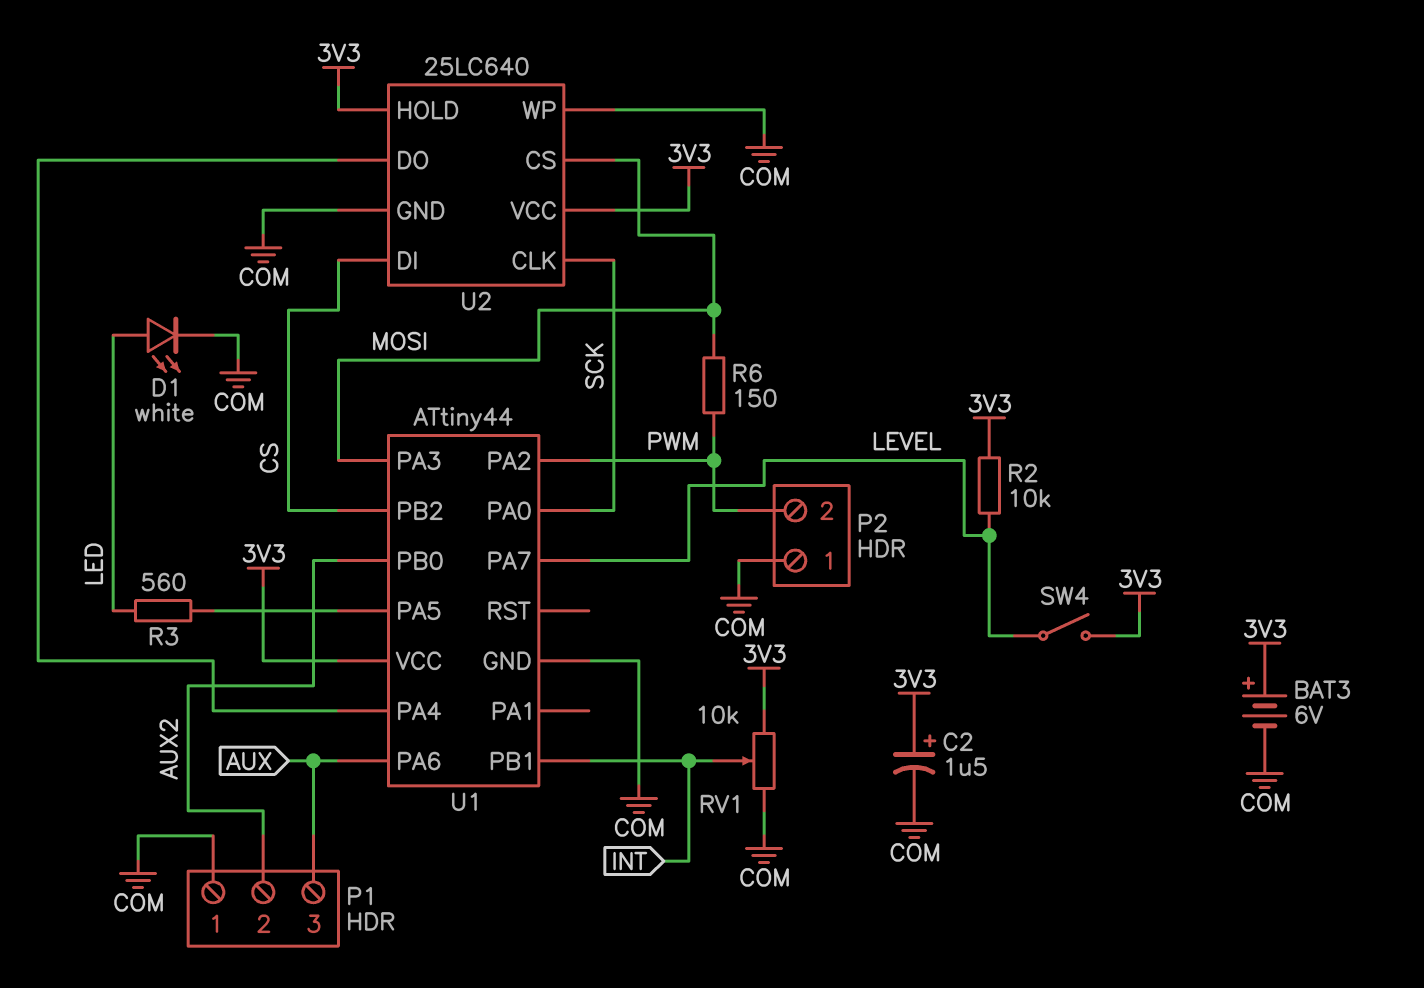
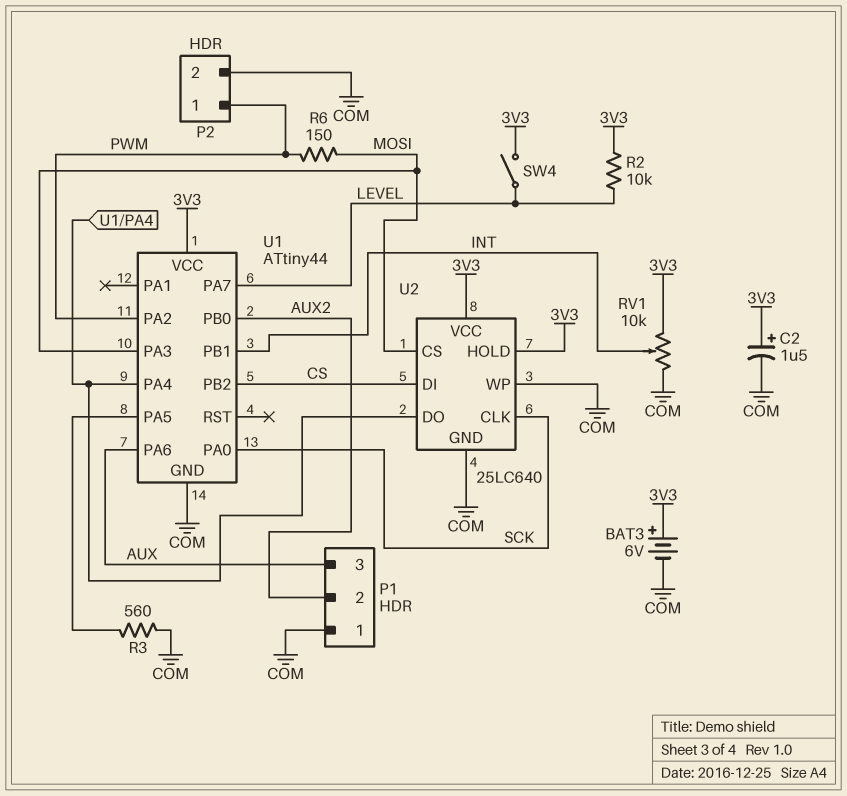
D1: LED white (A LED, K COM) -> none
P2 pin 1: COM -> PWM
P2 pin 2: PWM -> COM
R3: 560 (LED, U1/PA5) -> 560 (COM, U1/PA5)

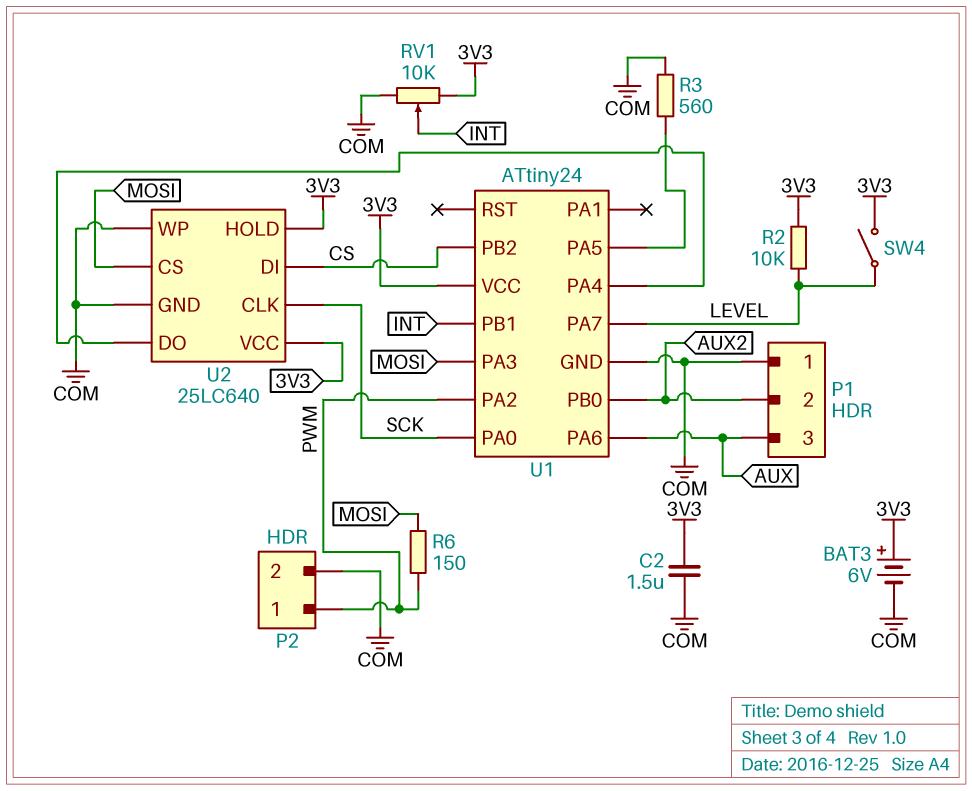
C2: 1.5uF (plus 3V3, minus COM) -> 1.5uF (3V3, COM)
U1: ATtiny44 -> ATtiny24

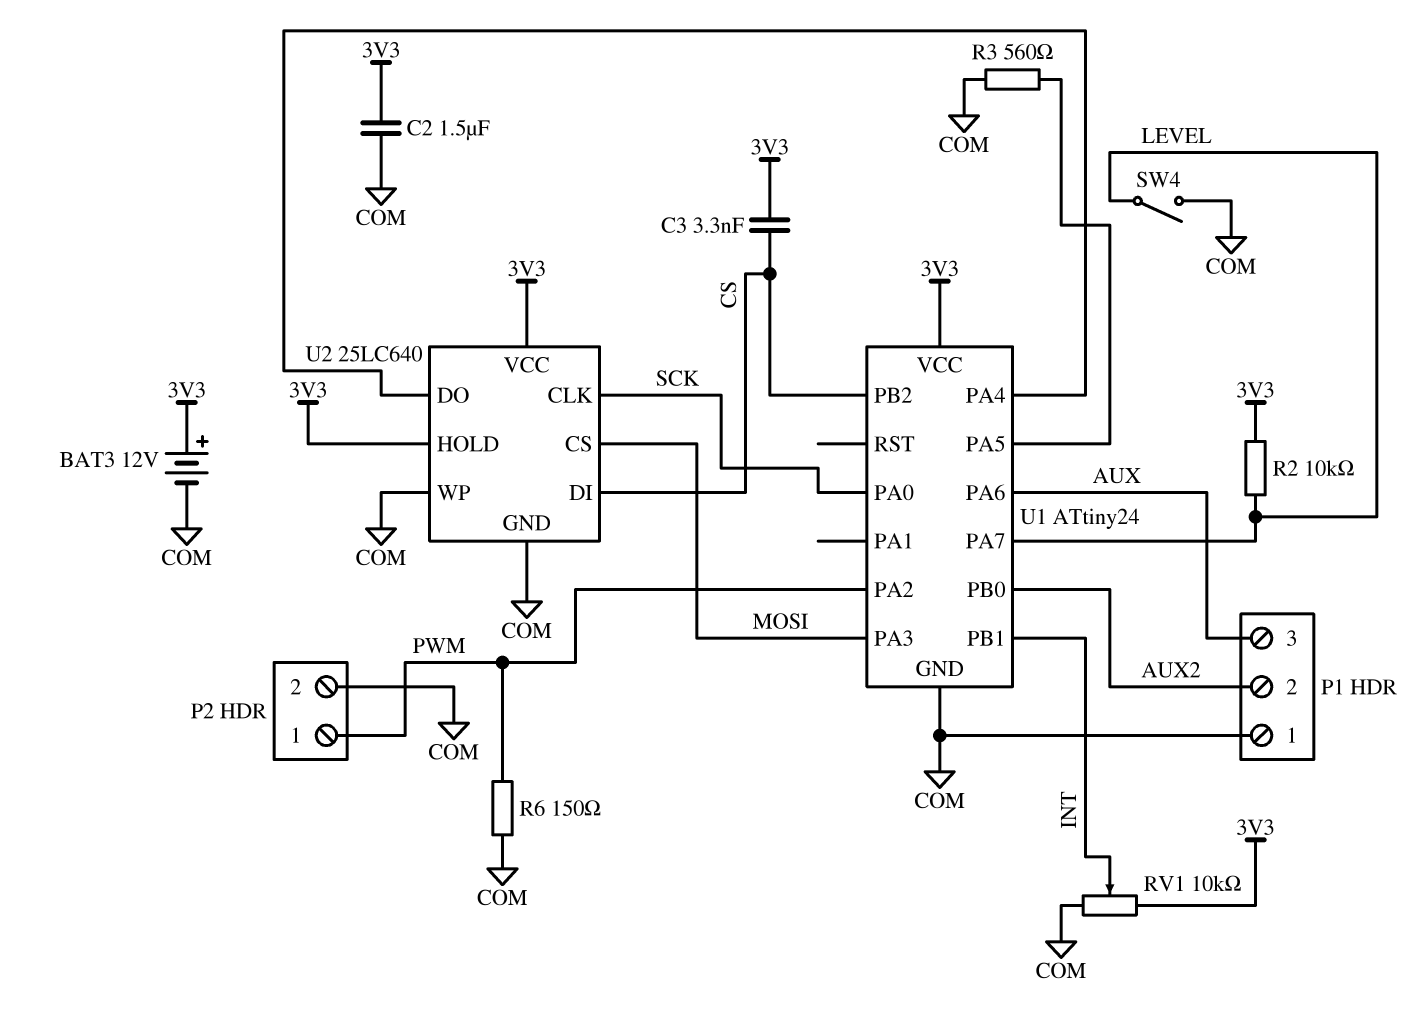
BAT3: 6V (plus 3V3, minus COM) -> 12V (plus 3V3, minus COM)
C3: none -> 3.3nF (3V3, CS)
R6: 150 (MOSI, PWM) -> 150 (COM, PWM)
SW4: switch (3V3, LEVEL) -> switch (COM, LEVEL)

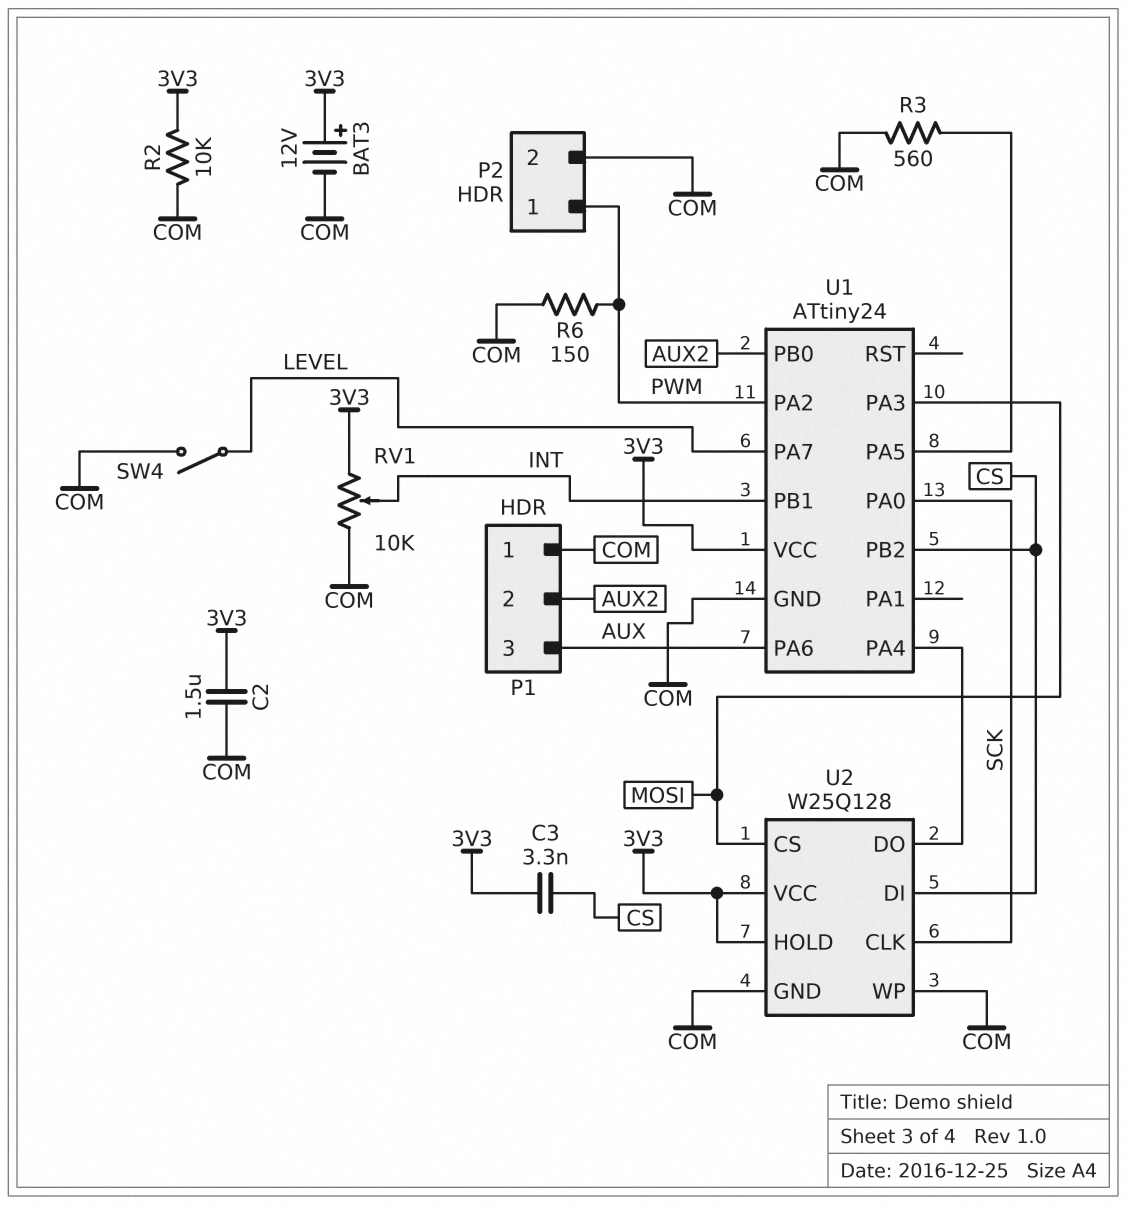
R2: 10k (3V3, LEVEL) -> 10k (3V3, COM)
U2: 25LC640 -> W25Q128

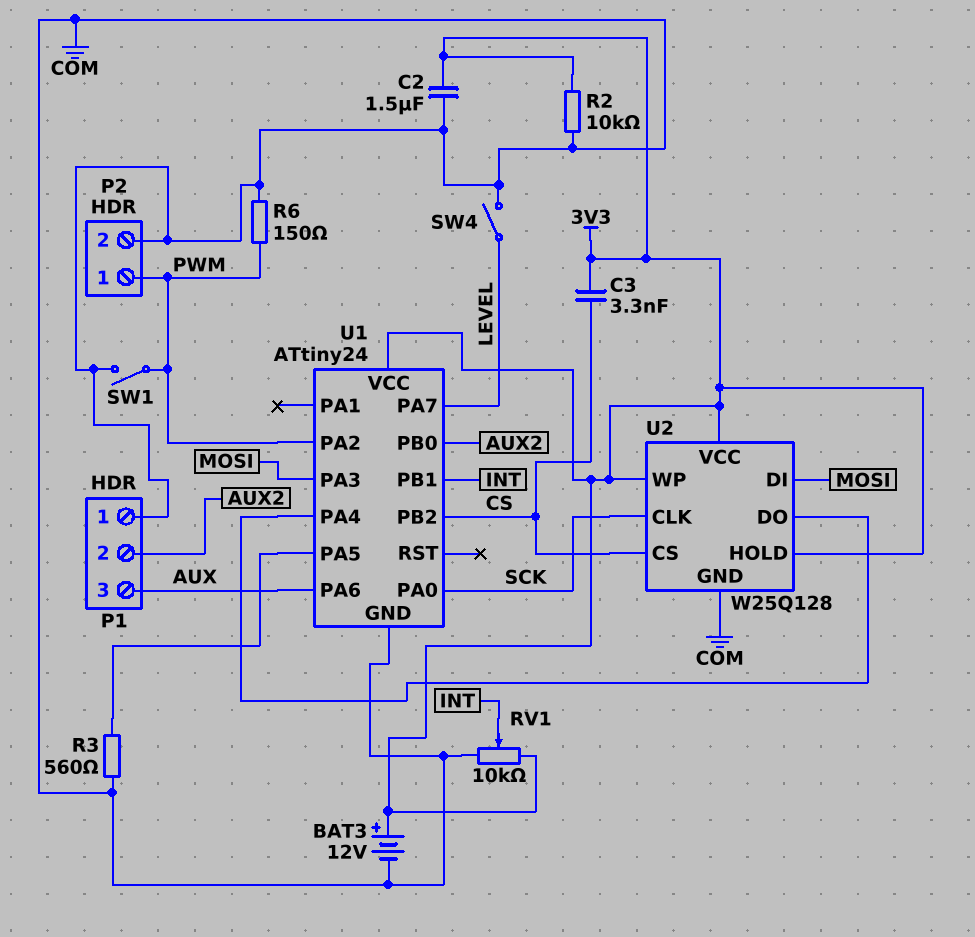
SW1: none -> switch (COM, PWM)
U2 pin CS: MOSI -> CS
U2 pin DI: CS -> MOSI
U2 pin WP: COM -> 3V3

